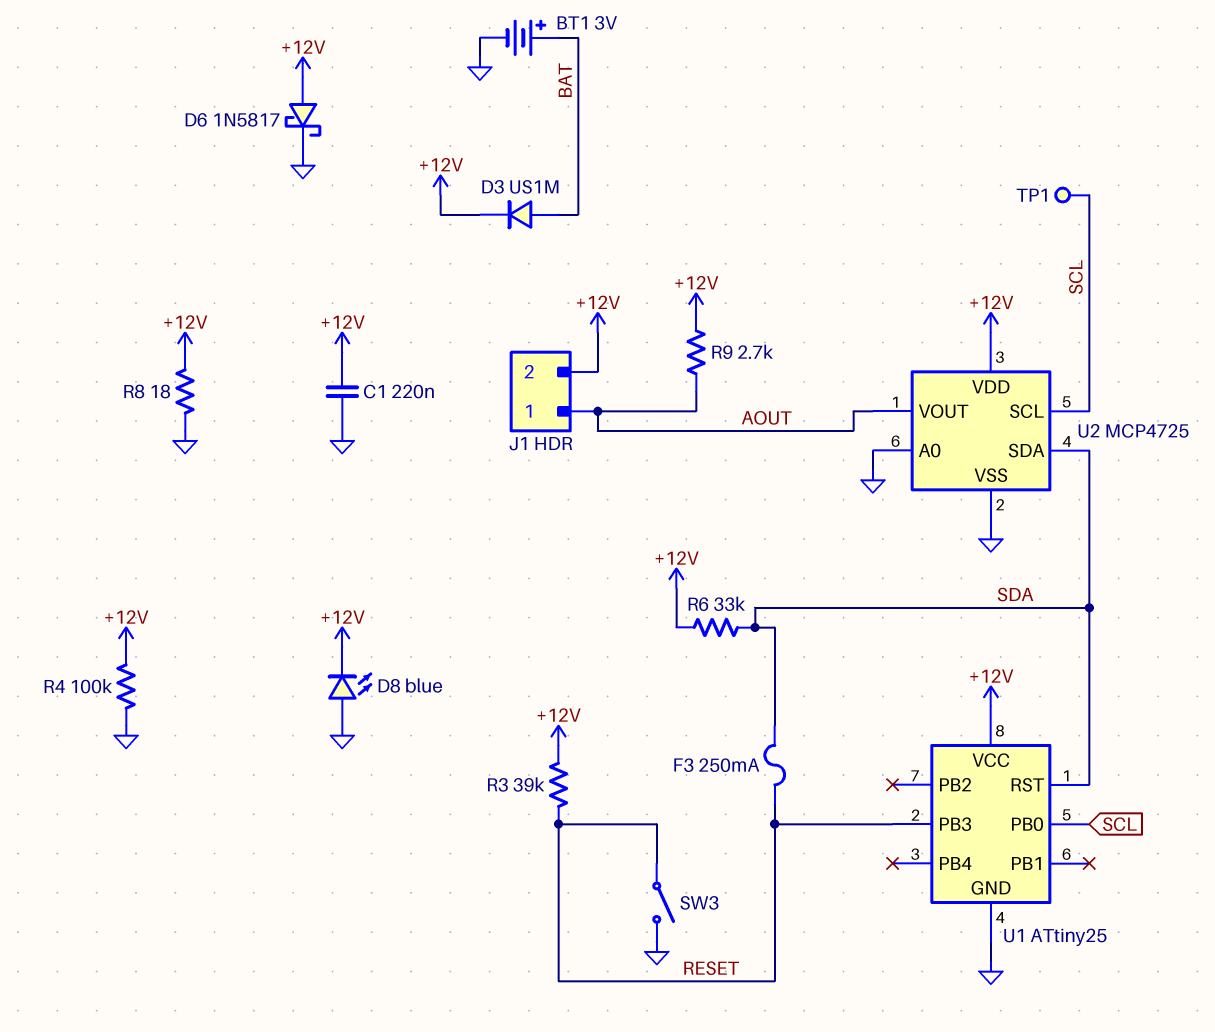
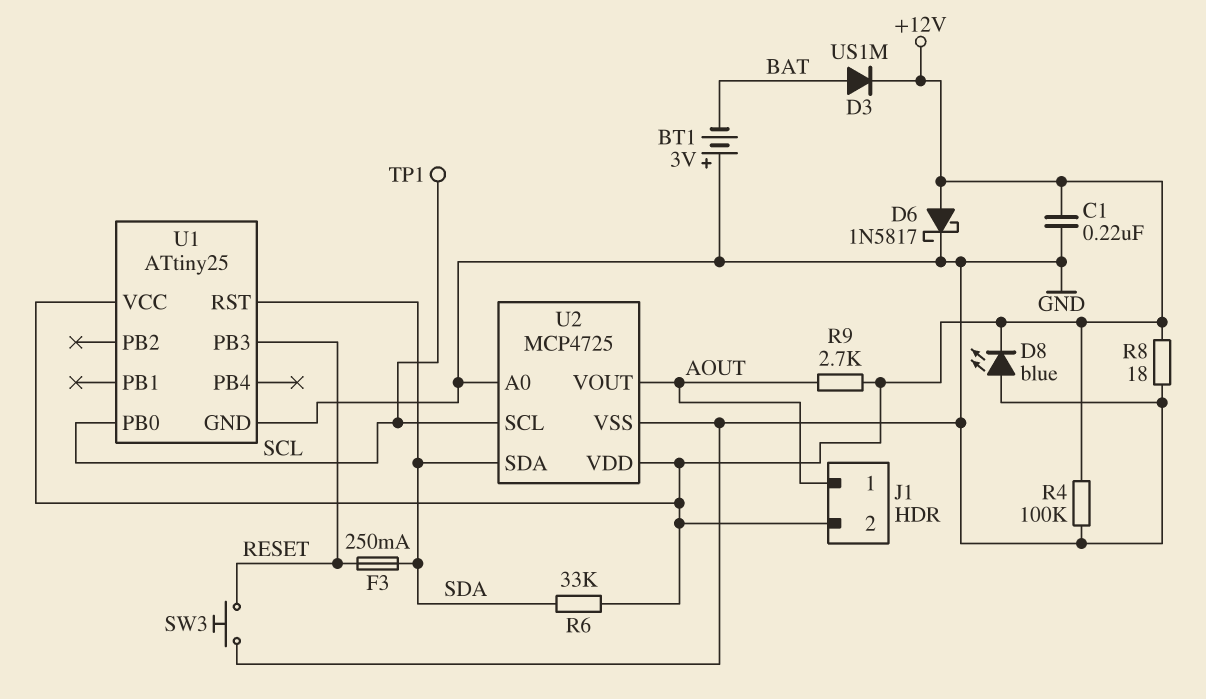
BT1: 3V (plus BAT, minus GND) -> 3V (plus GND, minus BAT)
R3: 39k (+12V, RESET) -> none
SW3: switch (GND, RESET) -> button (GND, RESET)

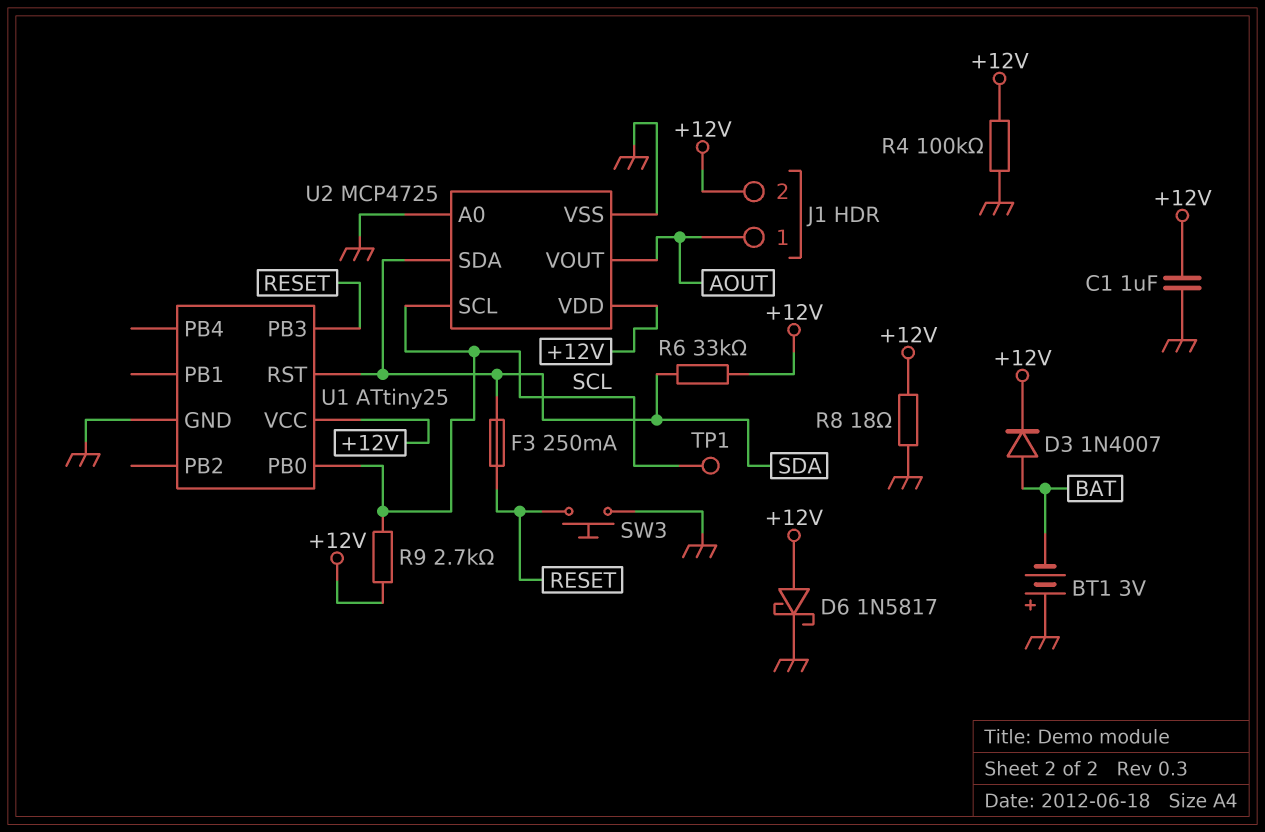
C1: 220nF (+12V, GND) -> 1uF (+12V, GND)
D3: diode US1M (A BAT, K +12V) -> diode 1N4007 (A BAT, K +12V)
D8: LED blue (A GND, K +12V) -> none
R9: 2.7k (+12V, AOUT) -> 2.7k (+12V, SCL)

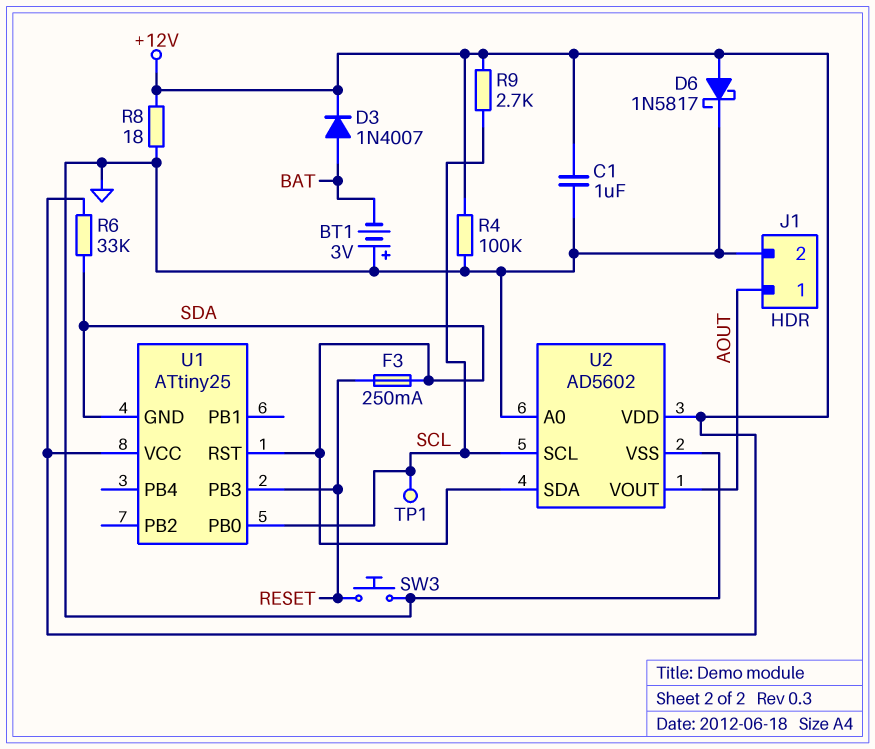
J1 pin 2: +12V -> GND
U1 pin GND: GND -> SDA
U2: MCP4725 -> AD5602

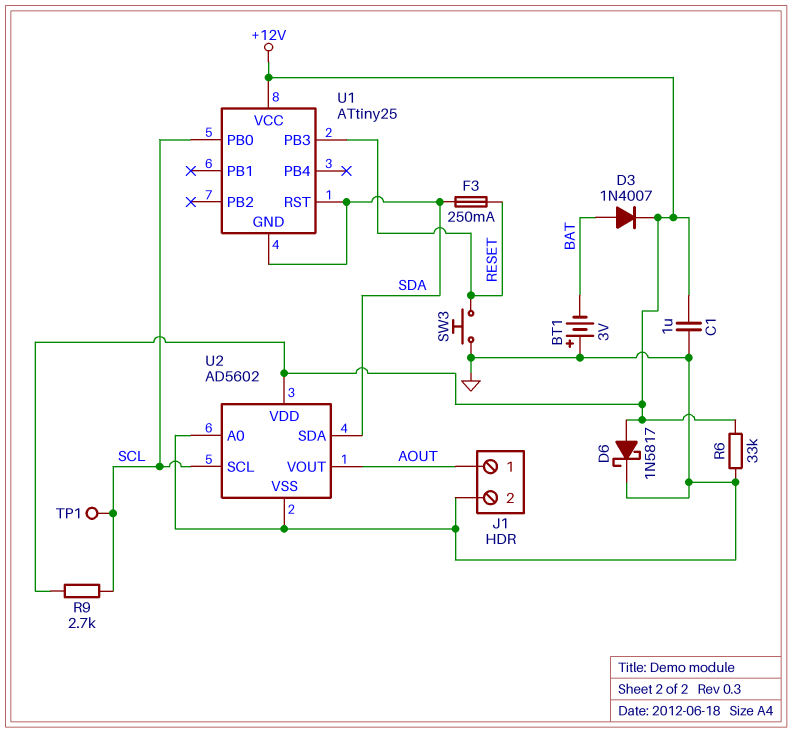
R4: 100k (+12V, GND) -> none
R6: 33k (+12V, SDA) -> 33k (+12V, GND)
R8: 18 (+12V, GND) -> none

